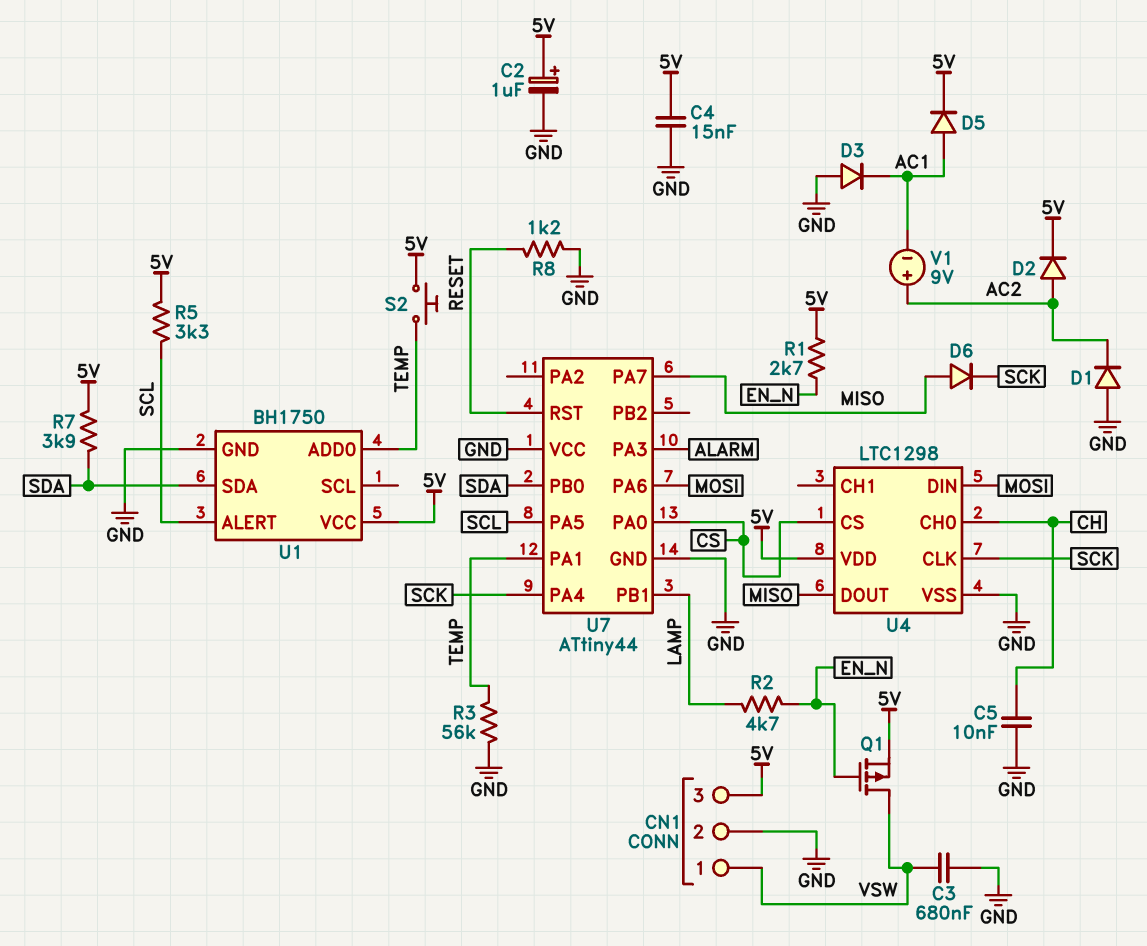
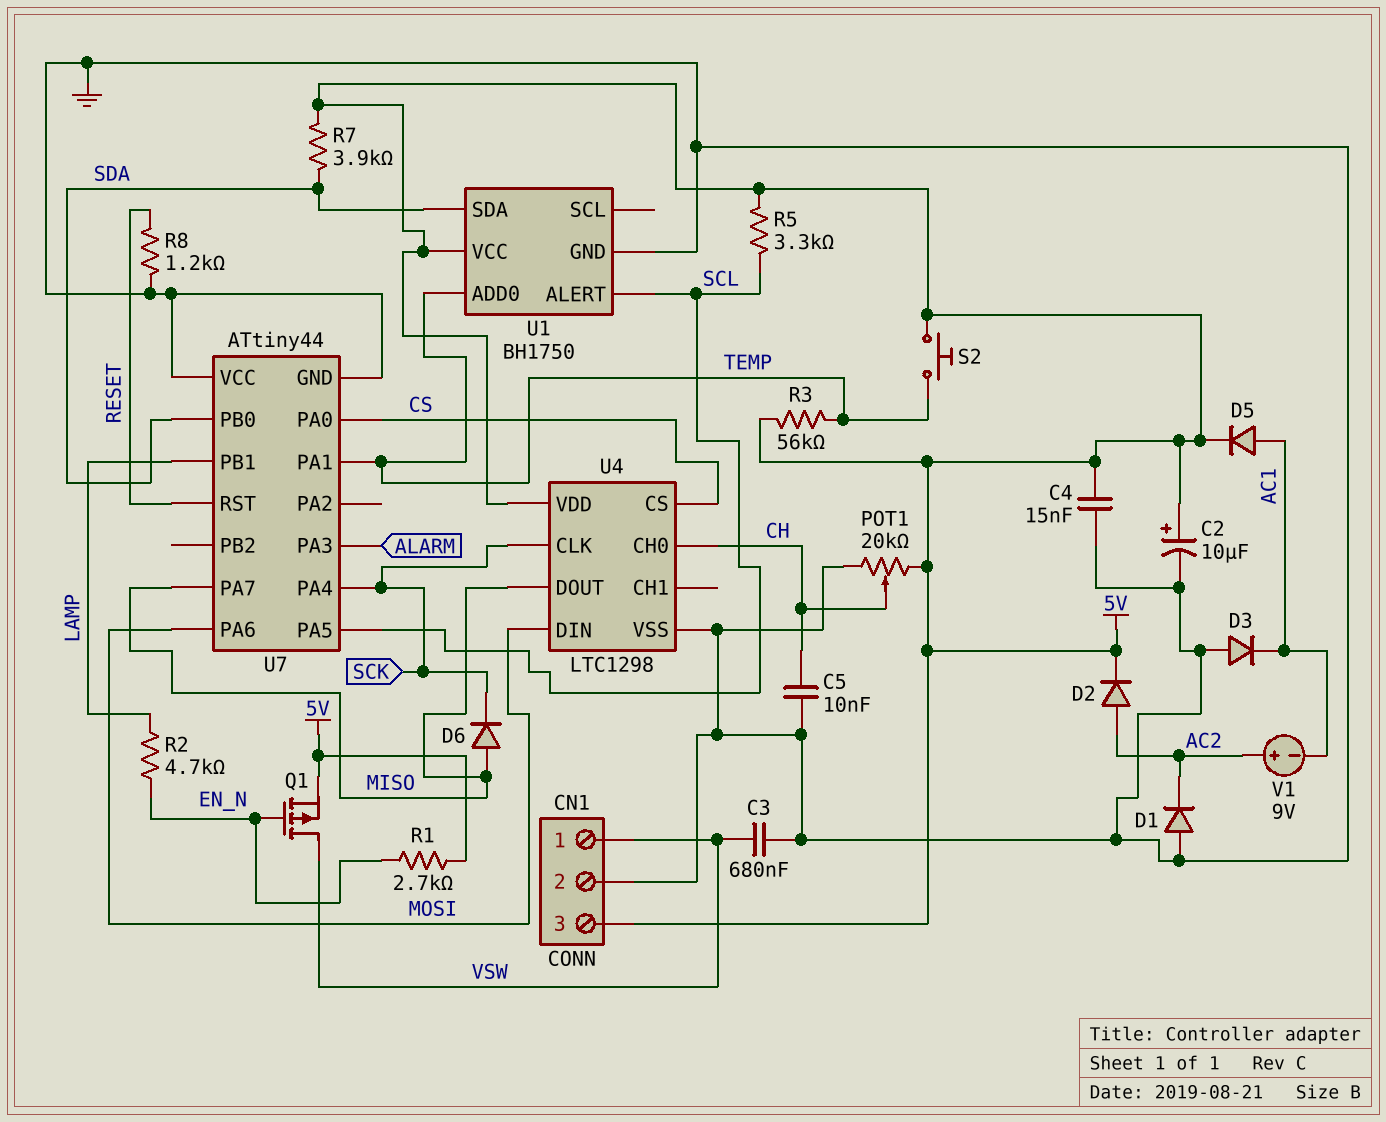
C2: 1uF (plus 5V, minus GND) -> 10uF (plus 5V, minus GND)
POT1: none -> 20k (5V, GND, wiper CH)
R3: 56k (GND, TEMP) -> 56k (5V, TEMP)

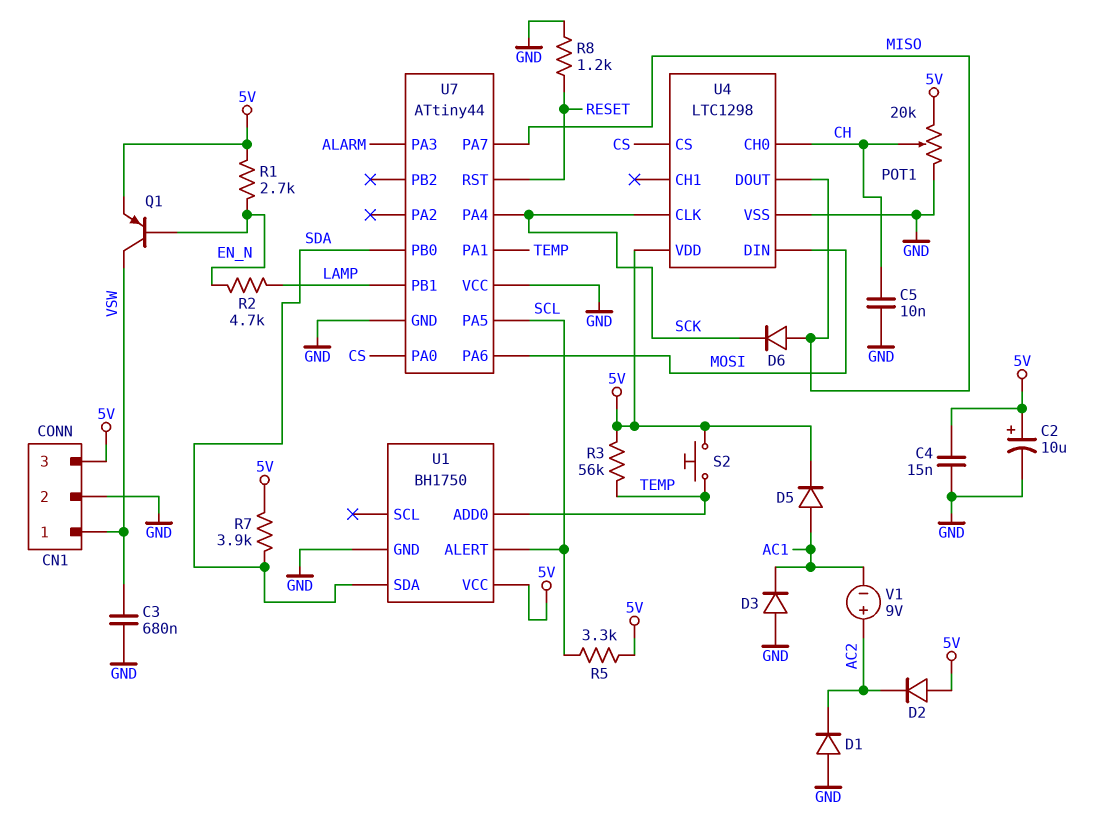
D2: diode (A AC2, K 5V) -> diode (A 5V, K AC2)
Q1: PMOS (G EN_N, D VSW, S 5V) -> PNP (B EN_N, C VSW, E 5V)

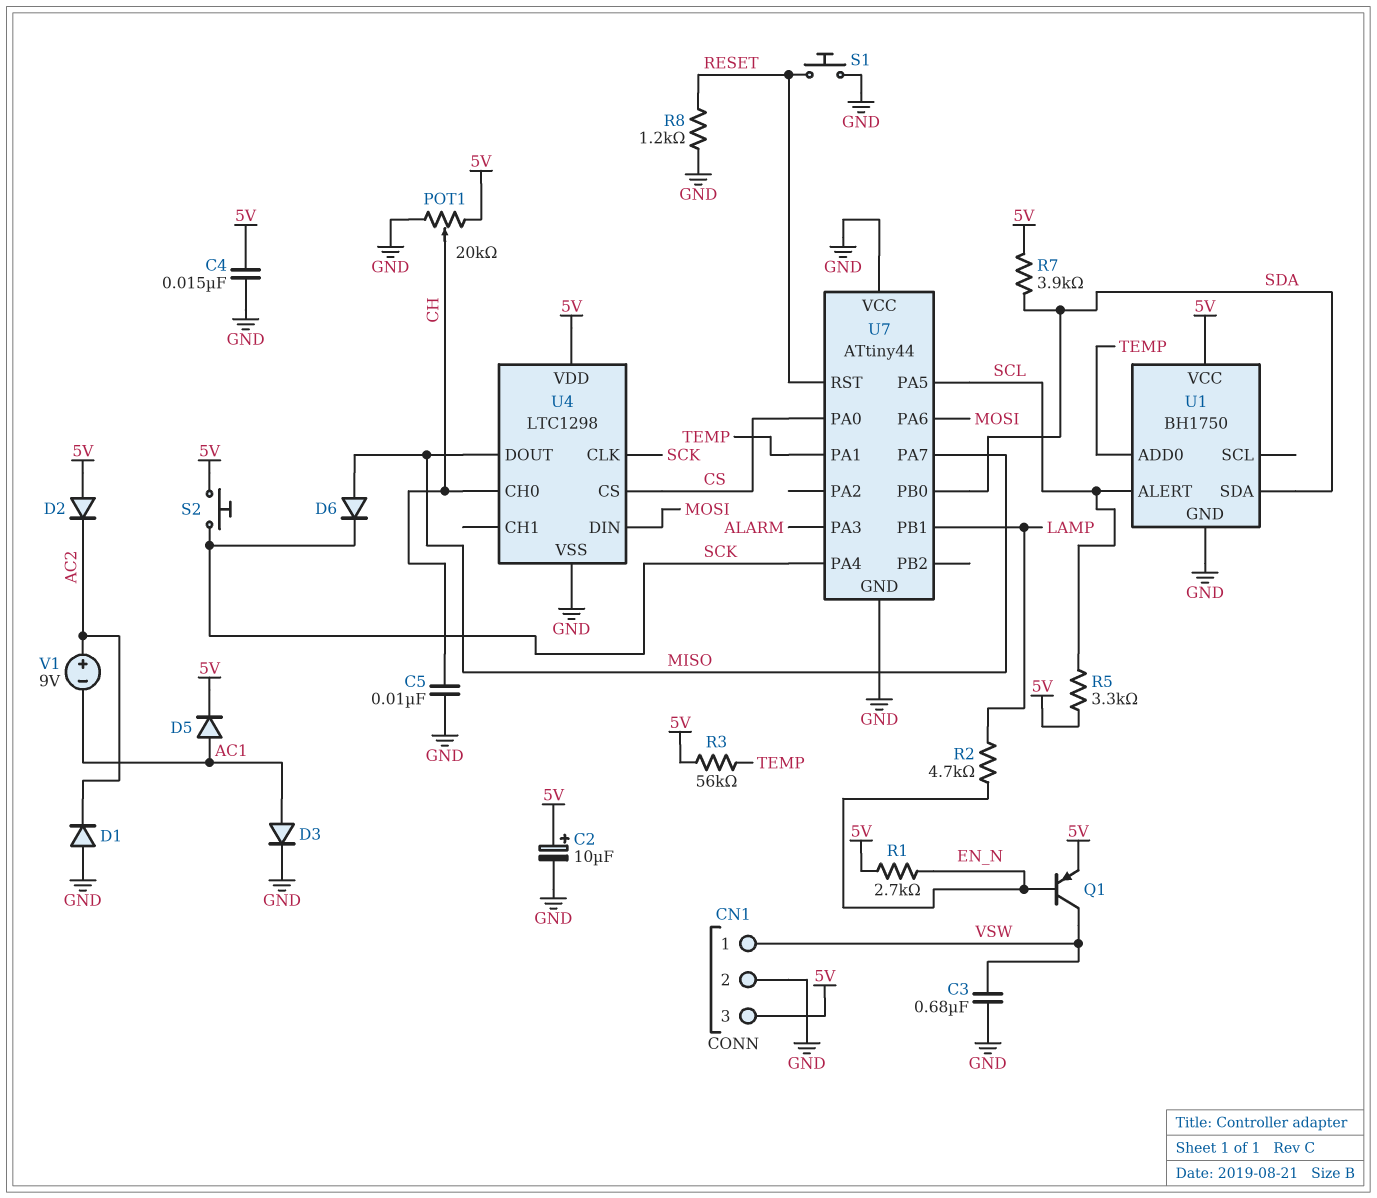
D3: diode (A GND, K AC1) -> diode (A AC1, K GND)
S1: none -> button (GND, RESET)
S2: button (5V, TEMP) -> button (5V, SCK)

